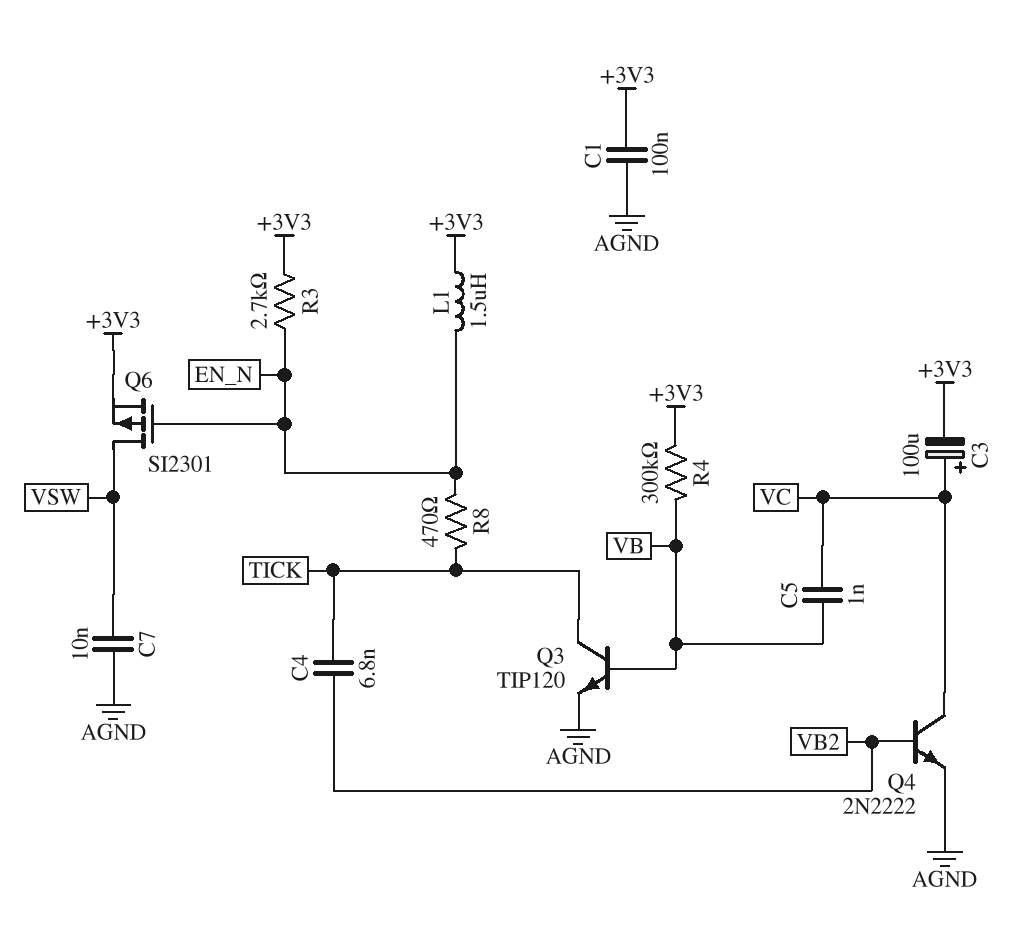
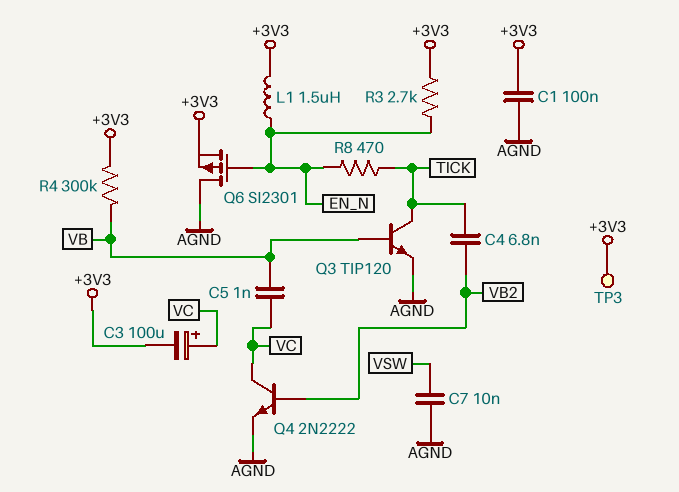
Q6: PMOS SI2301 (G EN_N, D VSW, S +3V3) -> PMOS SI2301 (G EN_N, D AGND, S +3V3)
TP3: none -> test point (+3V3)

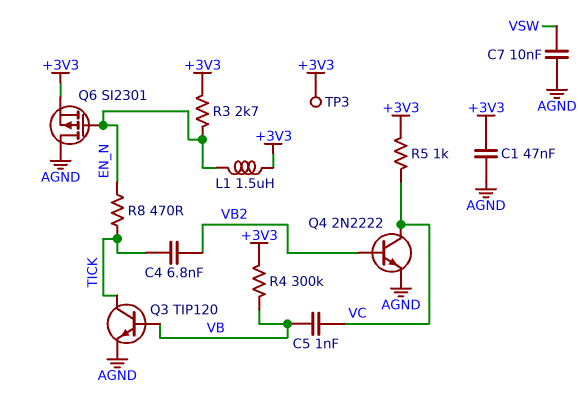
C1: 100nF (+3V3, AGND) -> 47nF (+3V3, AGND)
C3: 100uF (plus VC, minus +3V3) -> none
R5: none -> 1k (+3V3, VC)

